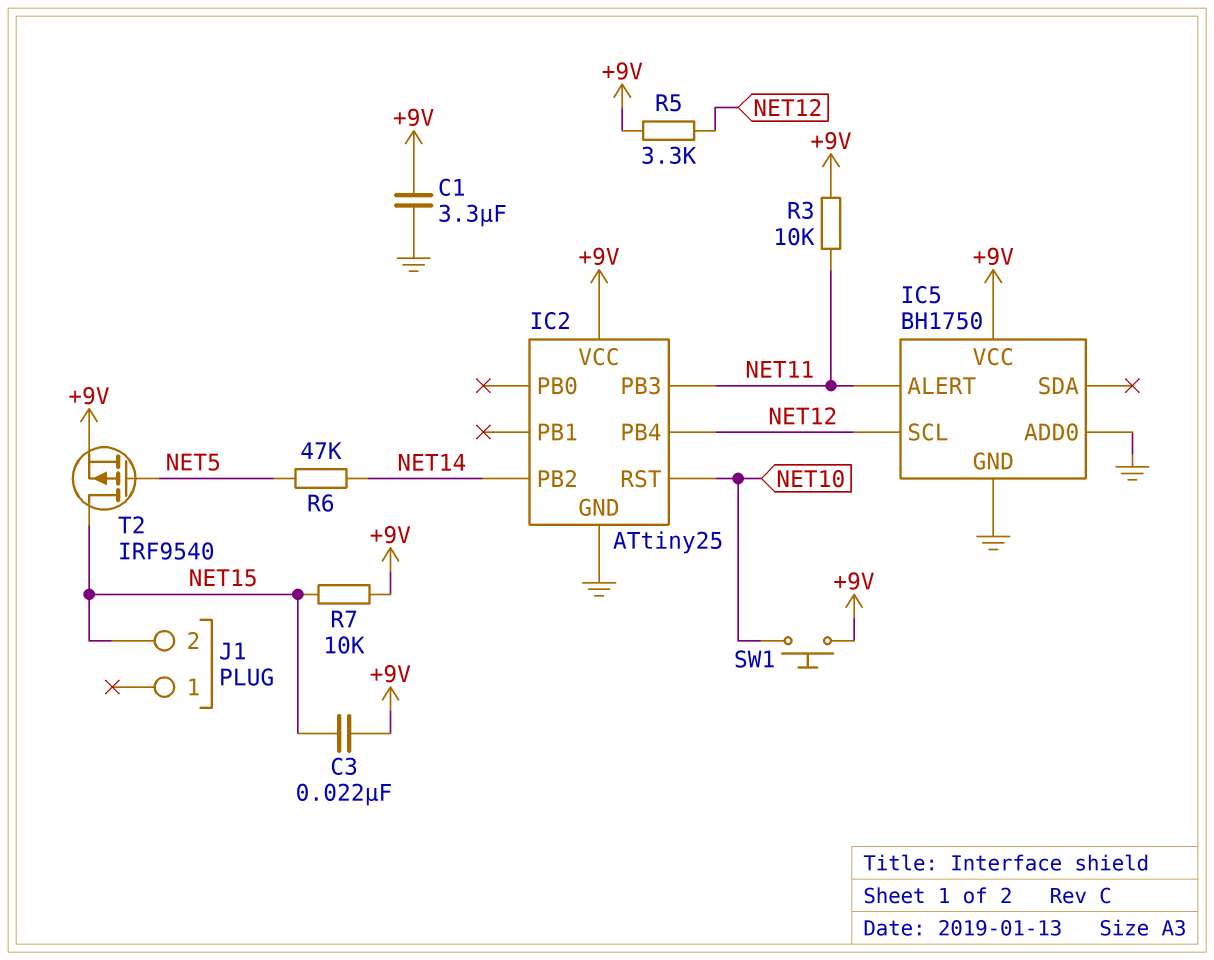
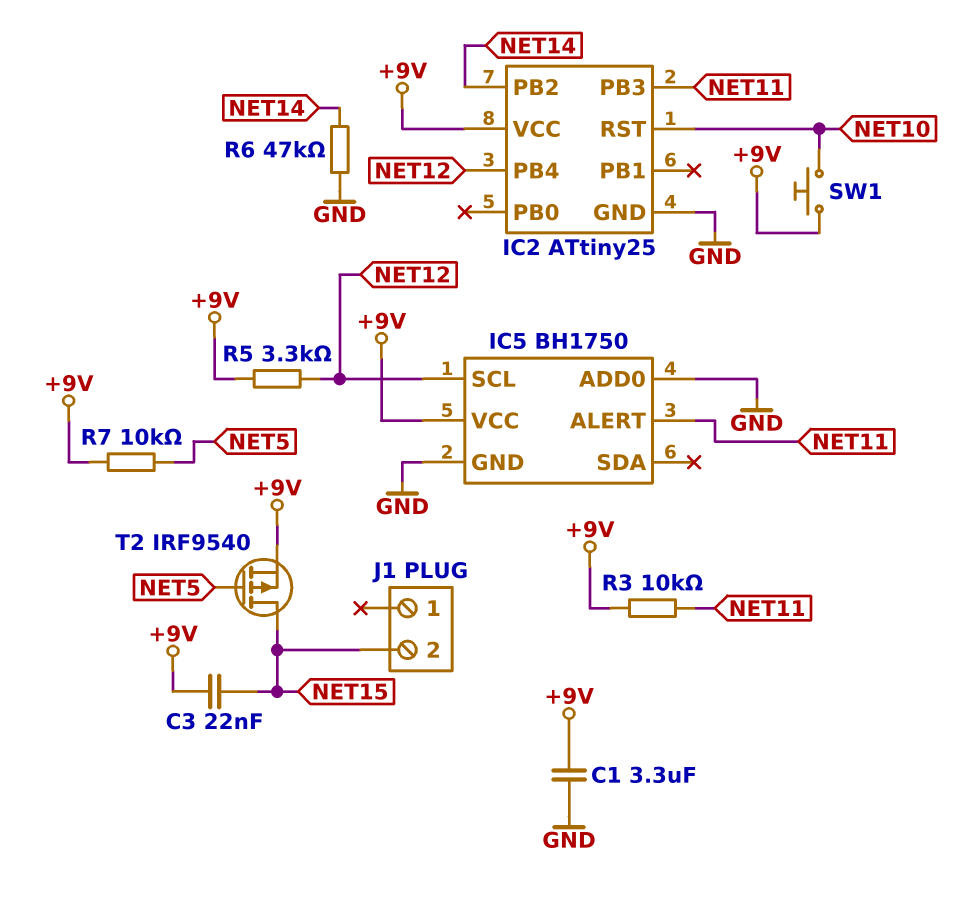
R6: 47k (NET5, NET14) -> 47k (GND, NET14)
R7: 10k (+9V, NET15) -> 10k (+9V, NET5)

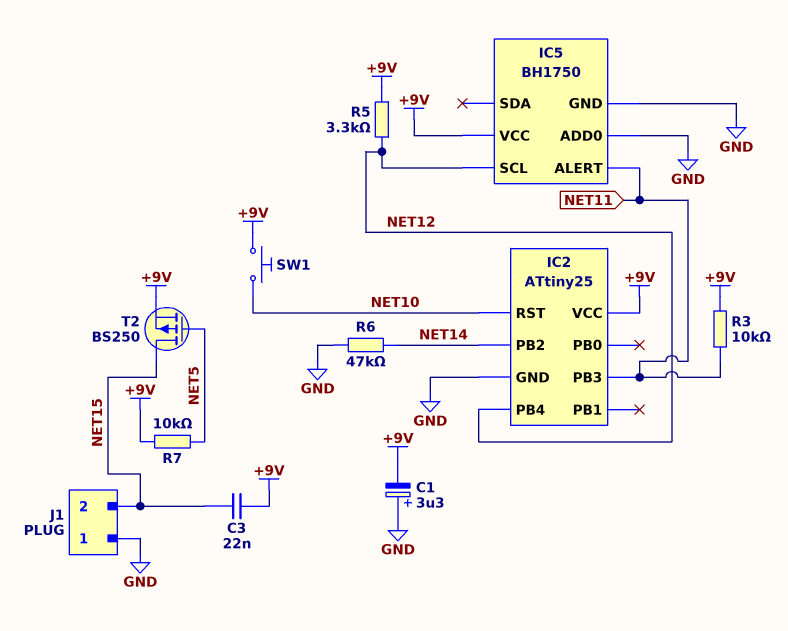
C1: 3.3uF (+9V, GND) -> 3.3uF (plus GND, minus +9V)
J1 pin 1: none -> GND
T2: PMOS IRF9540 (G NET5, D NET15, S +9V) -> PMOS BS250 (G NET5, D NET15, S +9V)

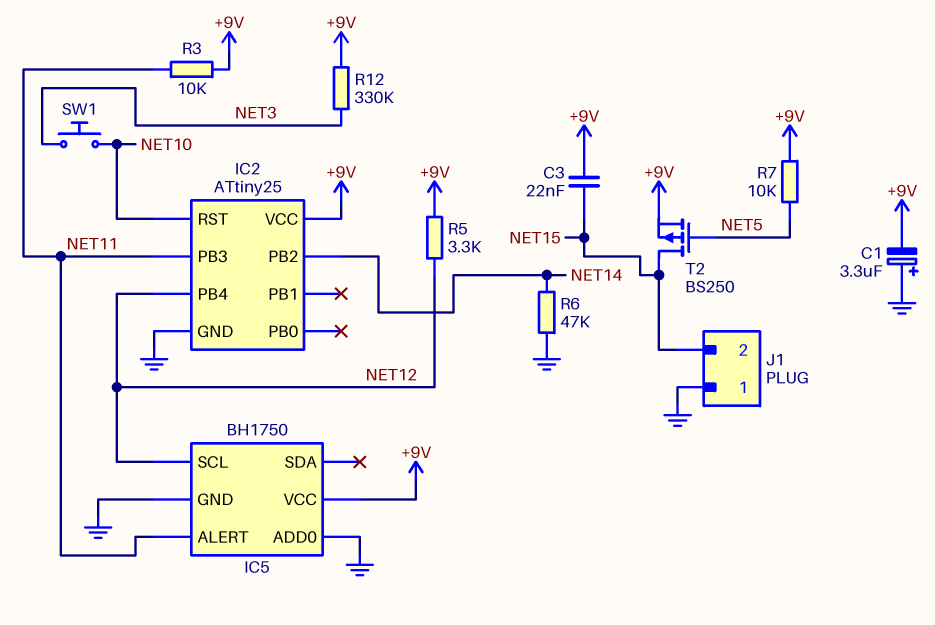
R12: none -> 330k (+9V, NET3)
SW1: button (+9V, NET10) -> button (NET3, NET10)

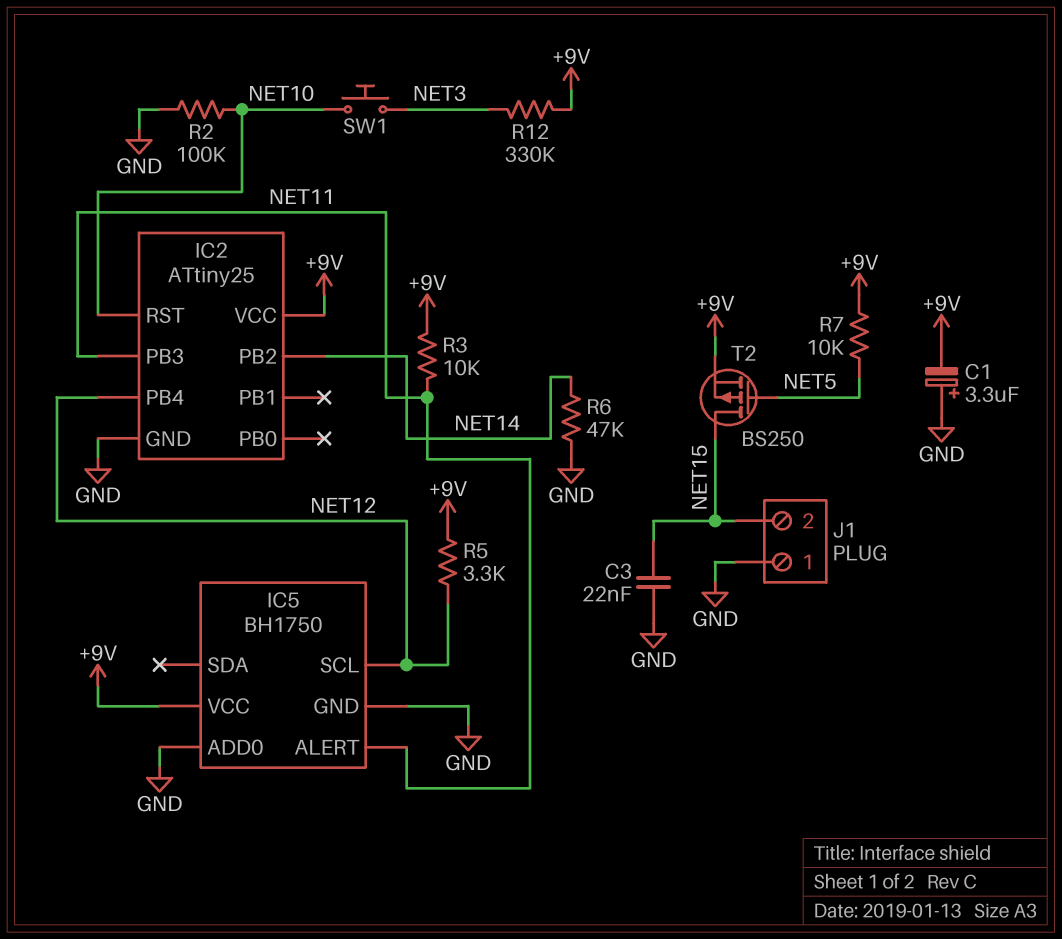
C3: 22nF (+9V, NET15) -> 22nF (GND, NET15)
R2: none -> 100k (GND, NET10)

